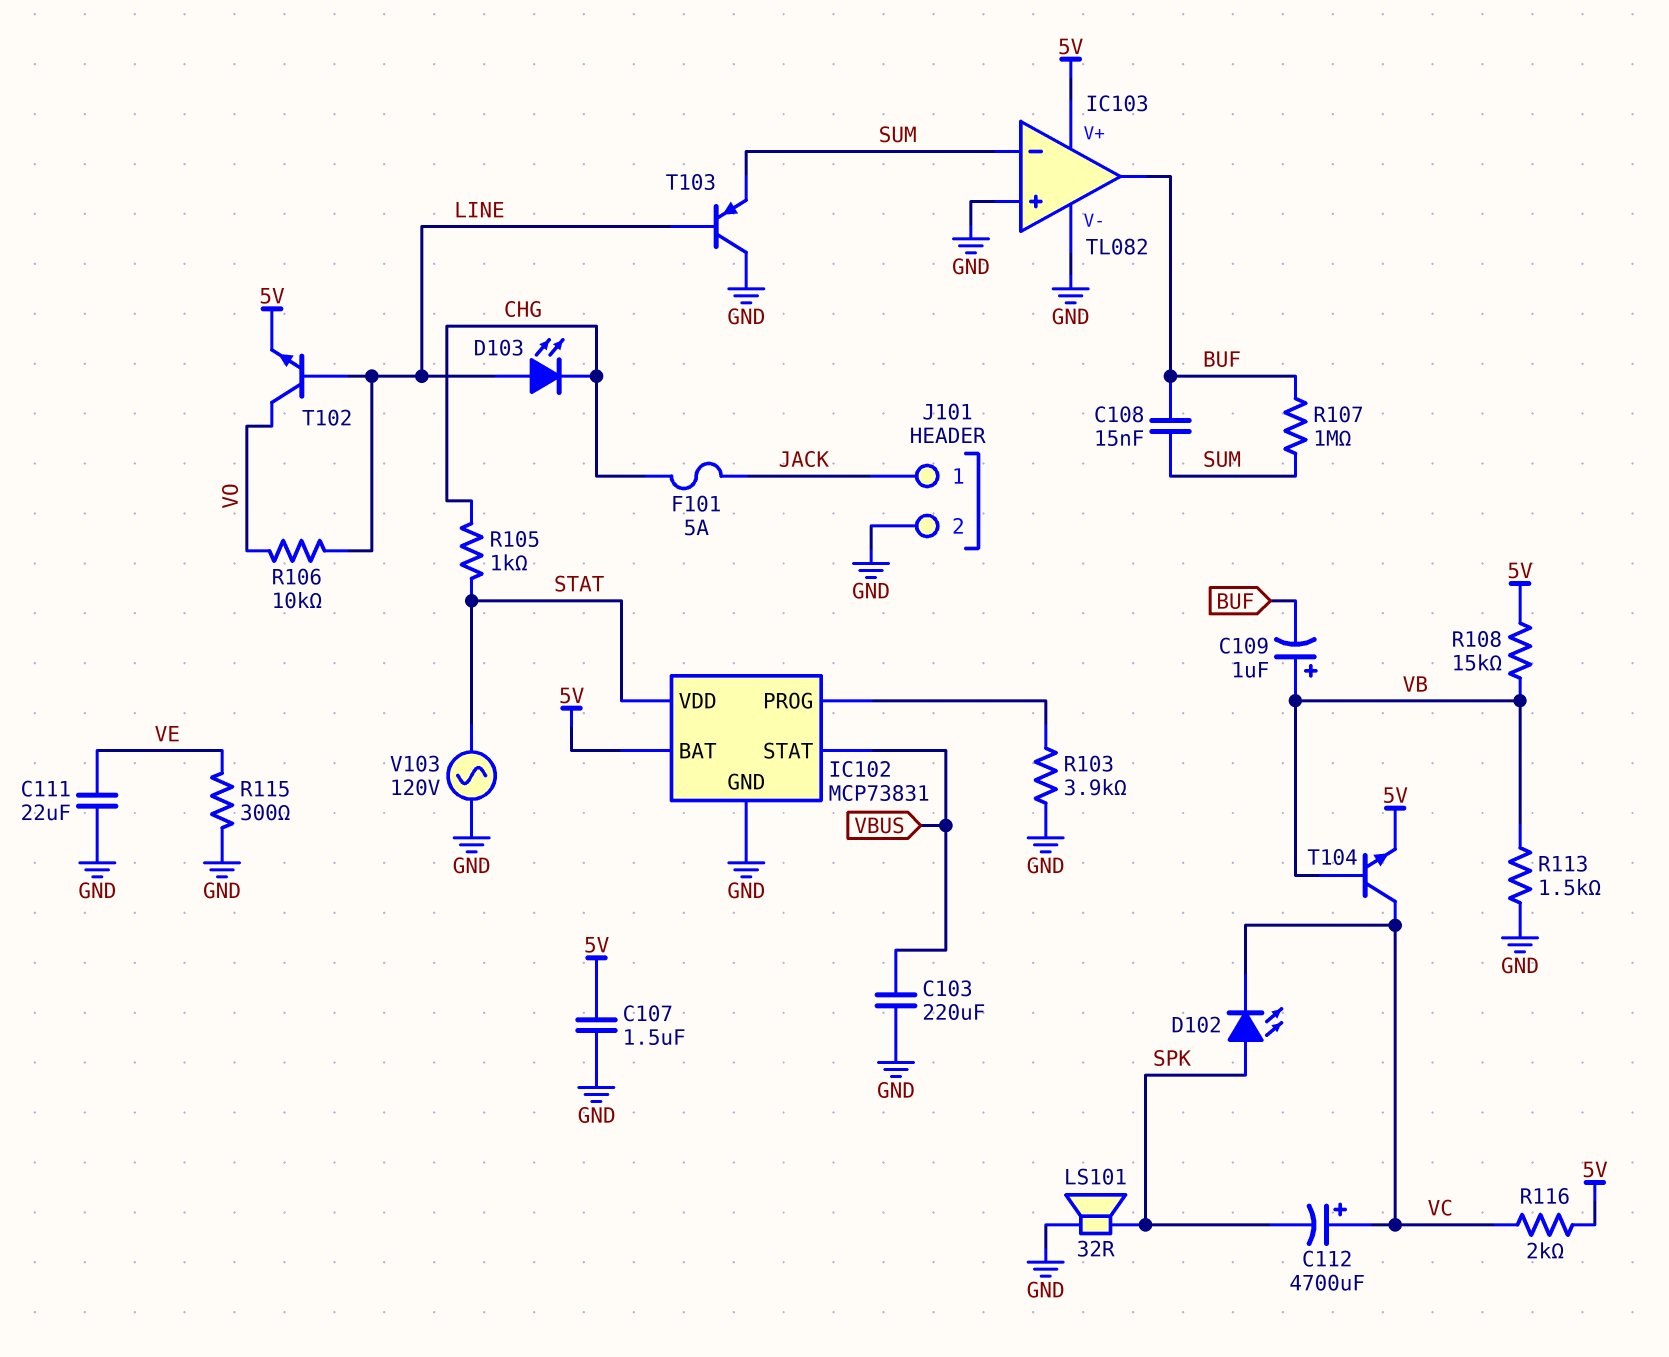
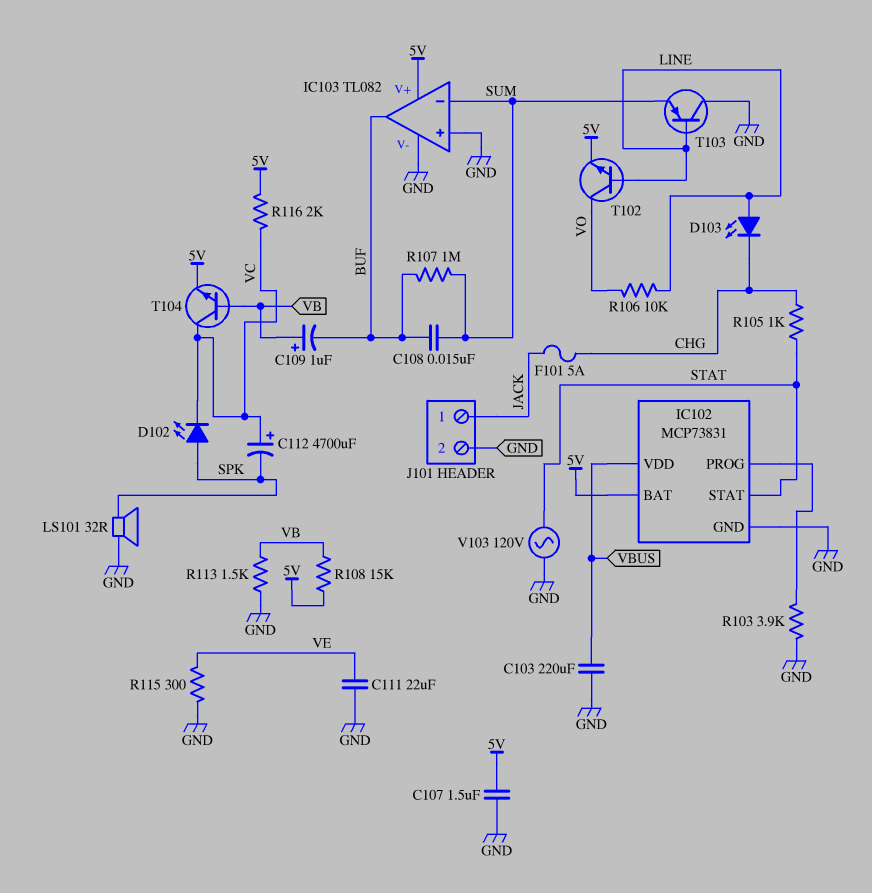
IC102 pin STAT: VBUS -> STAT
IC102 pin VDD: STAT -> VBUS

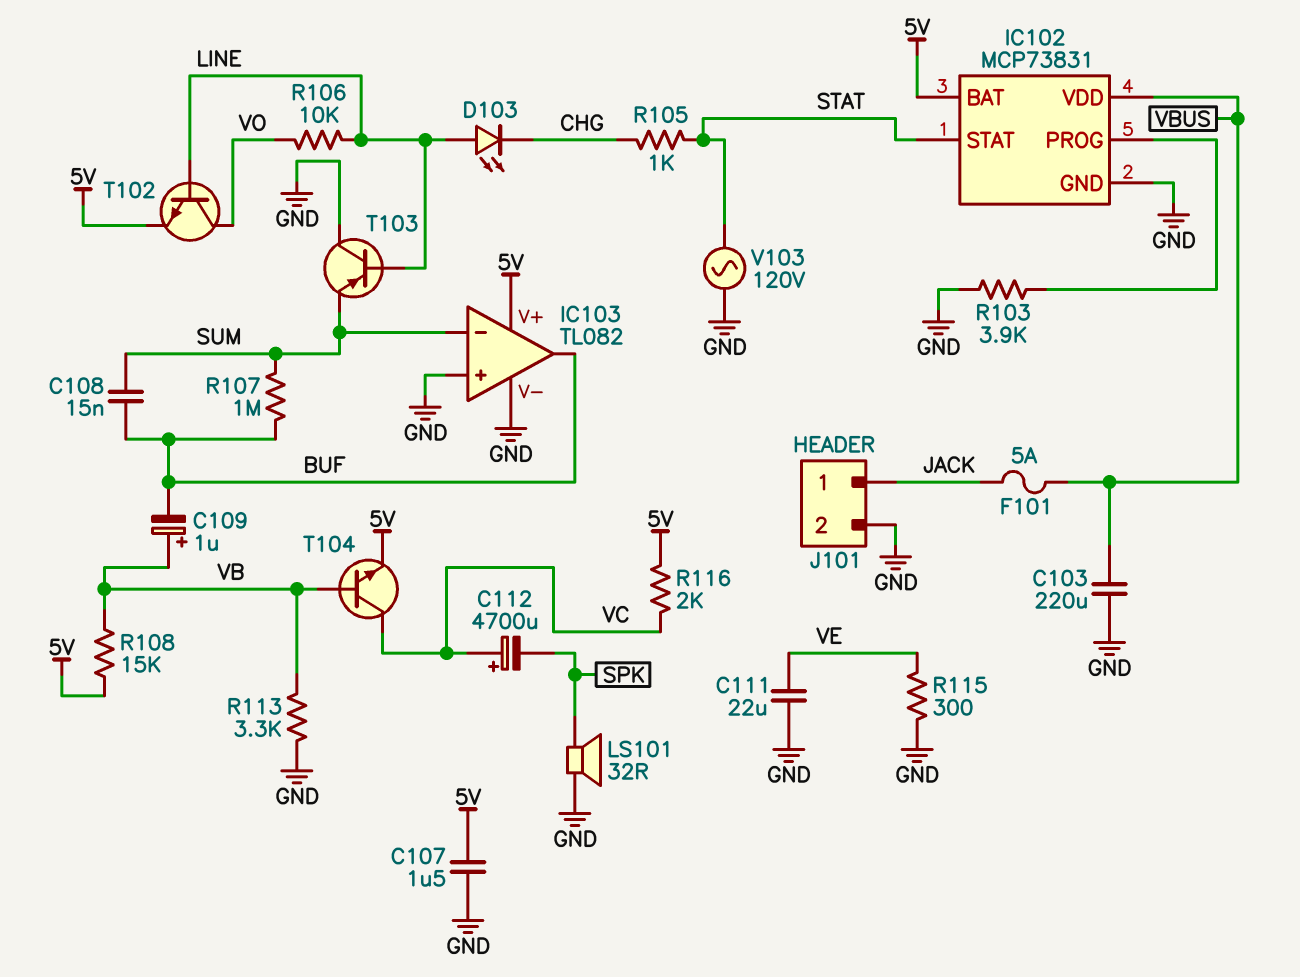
D102: LED (A SPK, K VC) -> none
F101: 5A (CHG, JACK) -> 5A (JACK, VBUS)
R113: 1.5k (GND, VB) -> 3.3k (GND, VB)

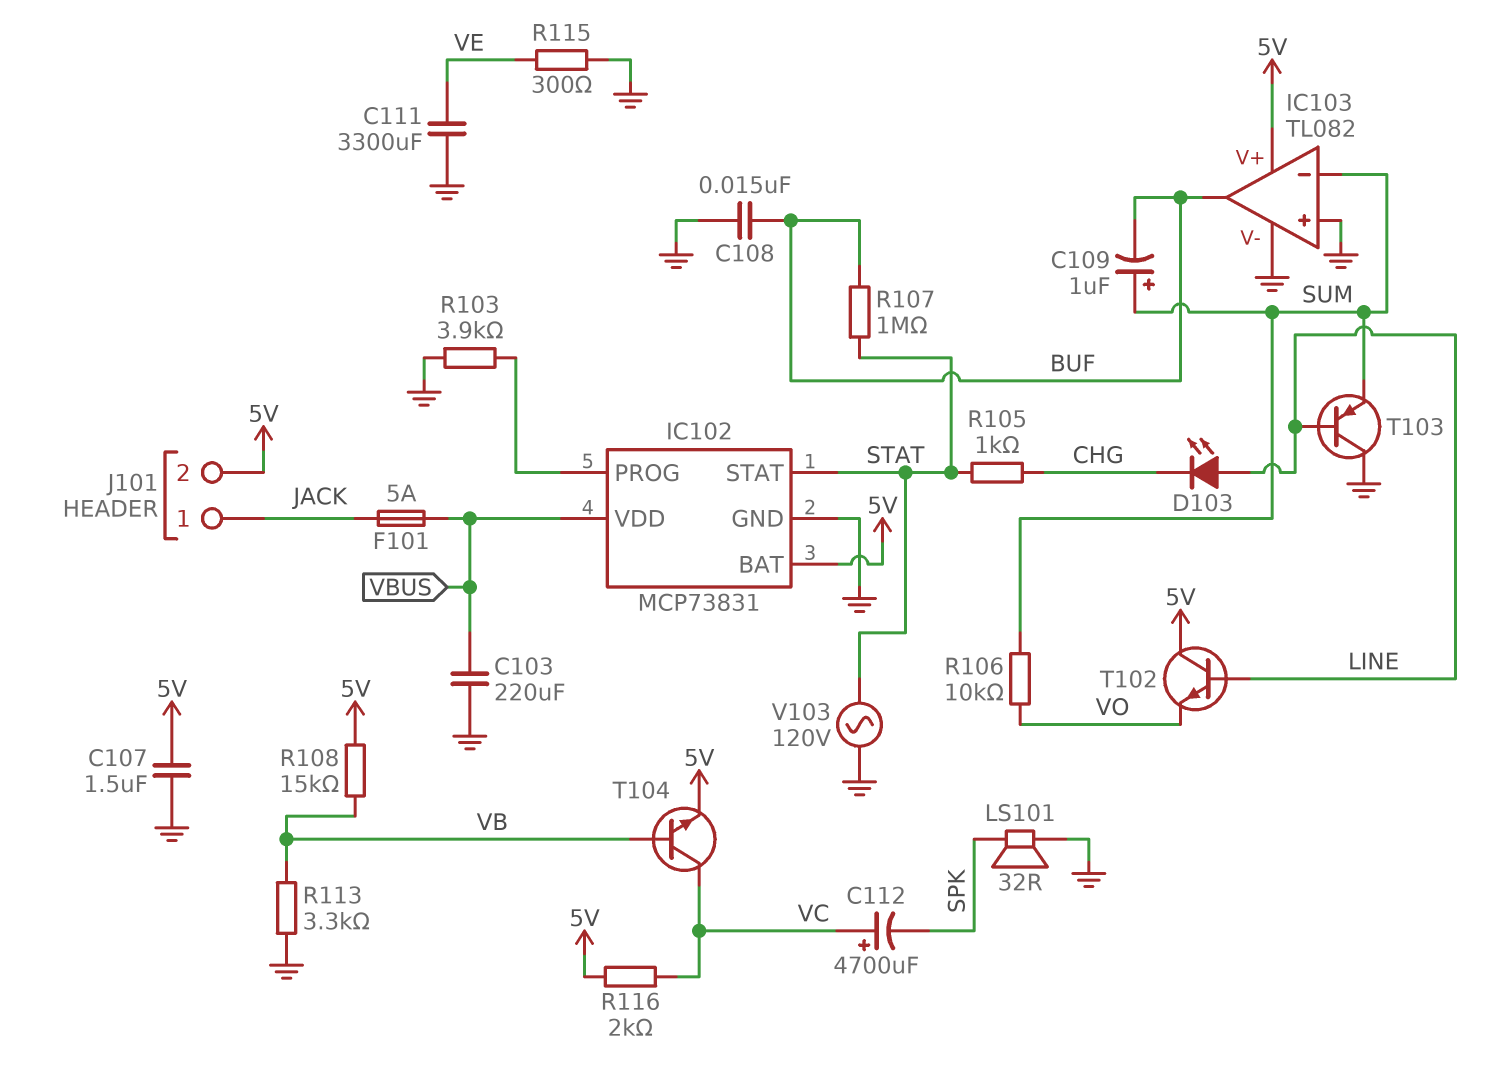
C108: 15nF (BUF, SUM) -> 15nF (BUF, GND)
C109: 1uF (plus VB, minus BUF) -> 1uF (plus SUM, minus BUF)
C111: 22uF (GND, VE) -> 3300uF (GND, VE)
J101 pin 2: GND -> 5V
R106: 10k (LINE, VO) -> 10k (SUM, VO)
R107: 1M (BUF, SUM) -> 1M (BUF, STAT)
T102: NPN (B LINE, C VO, E 5V) -> NPN (B LINE, C 5V, E VO)

